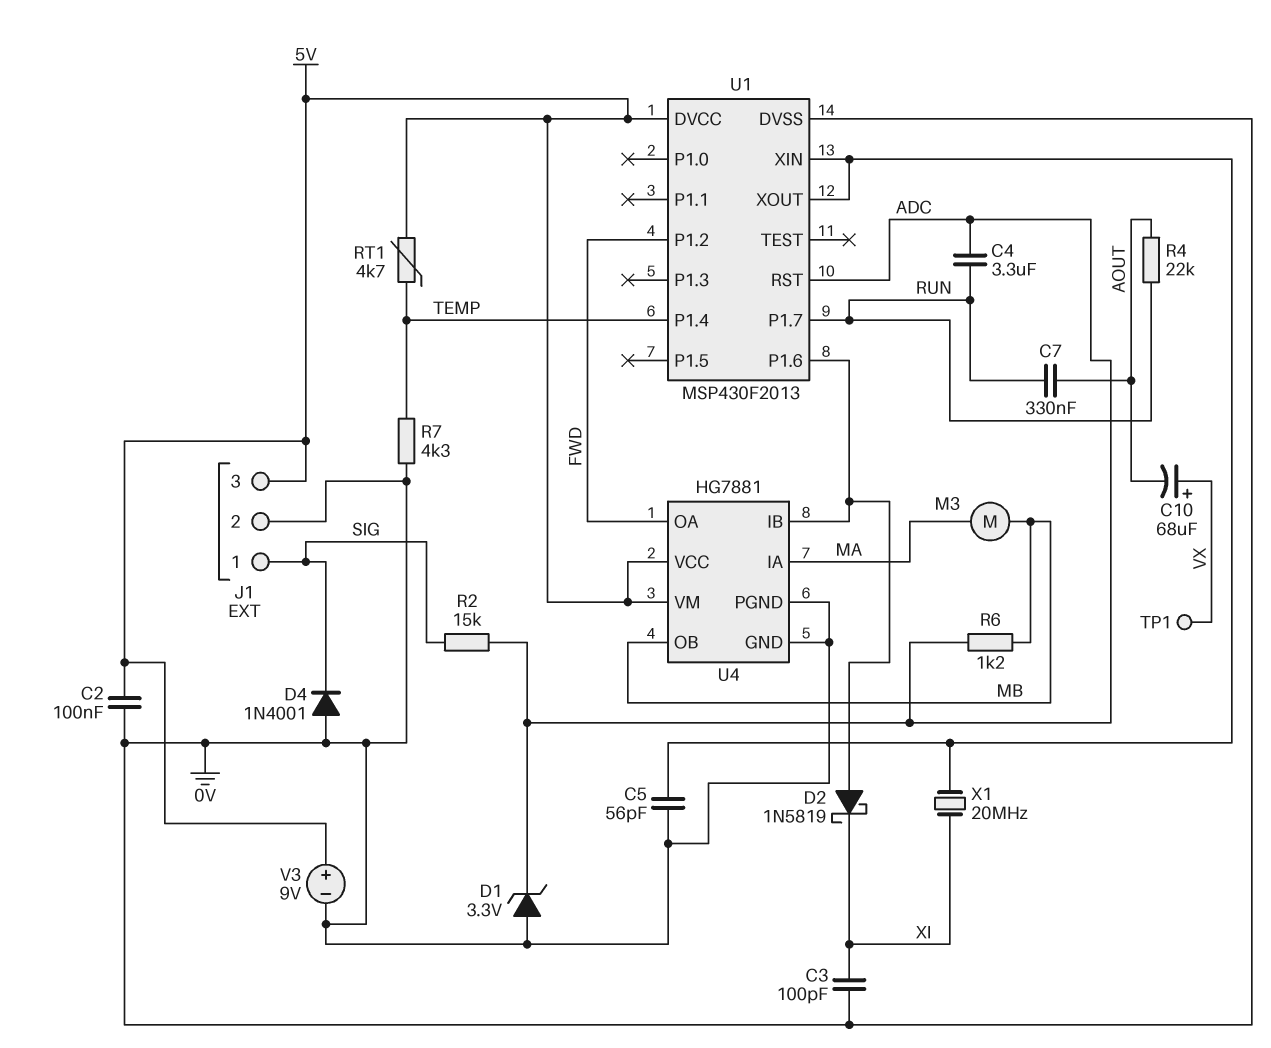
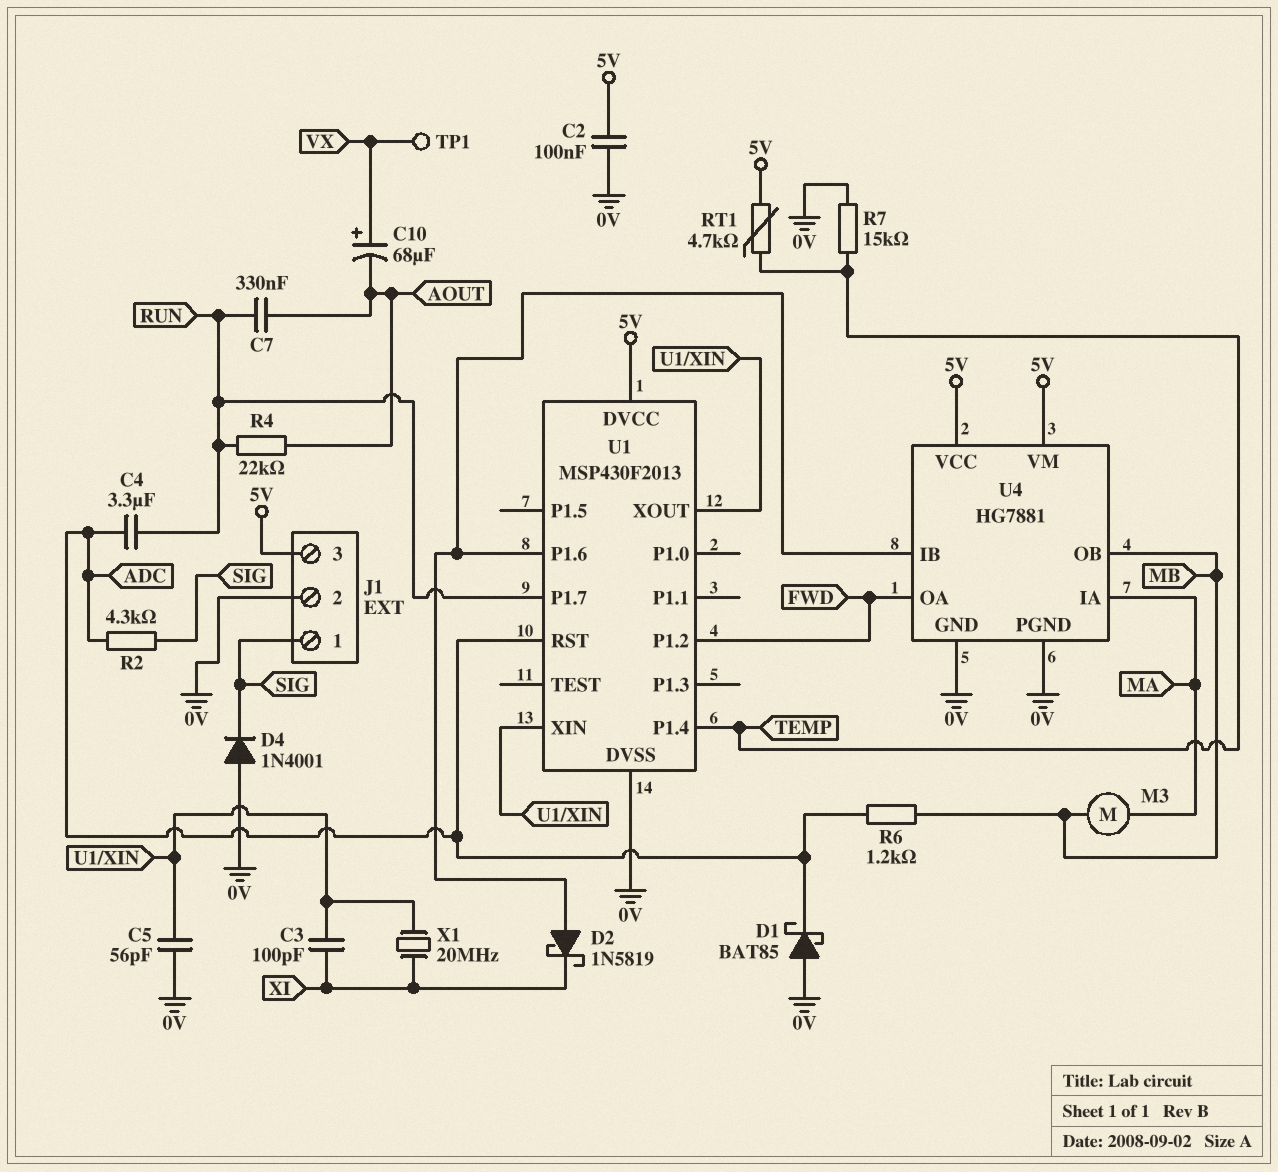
C3: 100pF (0V, XI) -> 100pF (U1/XIN, XI)
D1: zener 3.3V (A 0V, K ADC) -> schottky BAT85 (A 0V, K ADC)
R2: 15k (ADC, SIG) -> 4.3k (ADC, SIG)
R7: 4.3k (0V, TEMP) -> 15k (0V, TEMP)
V3: 9V (plus 5V, minus 0V) -> none

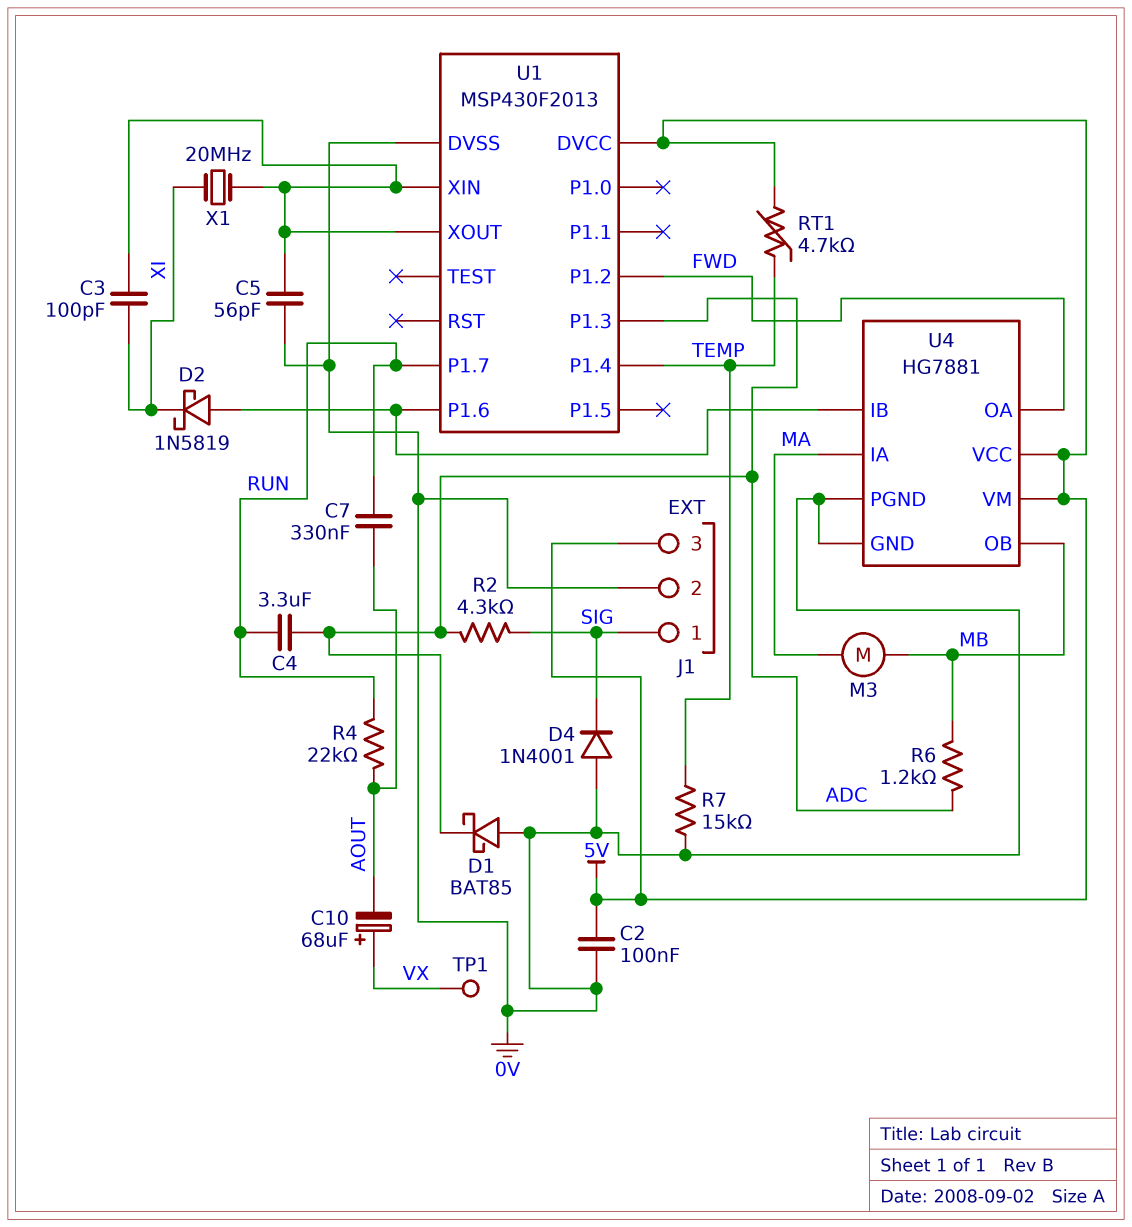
U1 pin P1.3: none -> ADC
U1 pin RST: ADC -> none

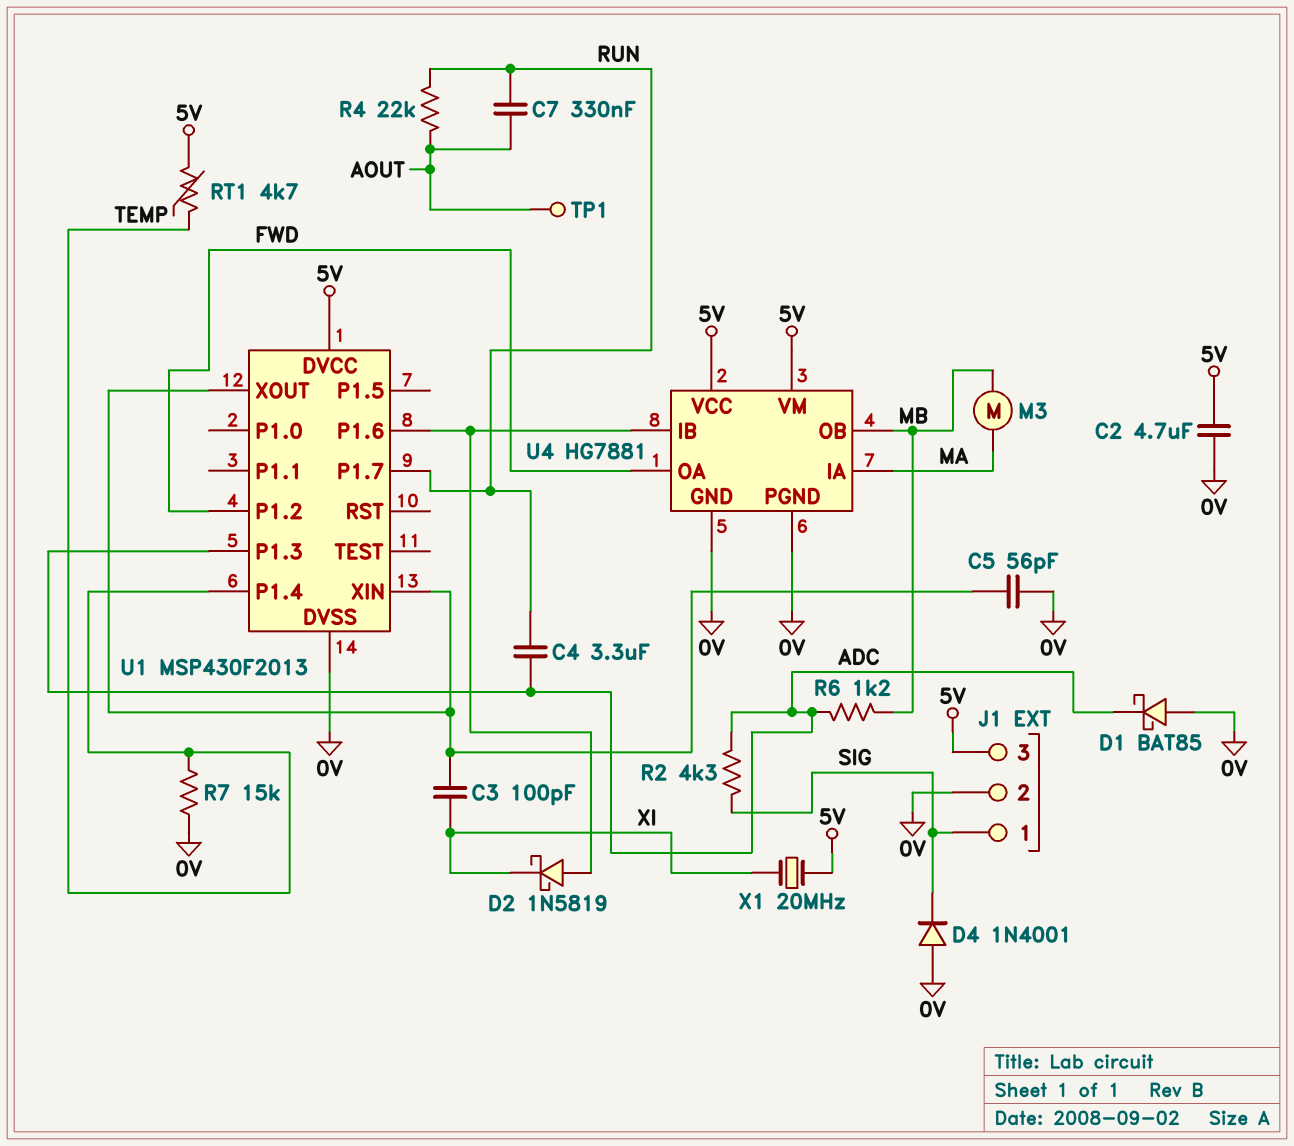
C2: 100nF (0V, 5V) -> 4.7uF (0V, 5V)
C10: 68uF (plus VX, minus AOUT) -> none
TP1: test point (VX) -> test point (AOUT)
X1: 20MHz (U1/XIN, XI) -> 20MHz (5V, XI)

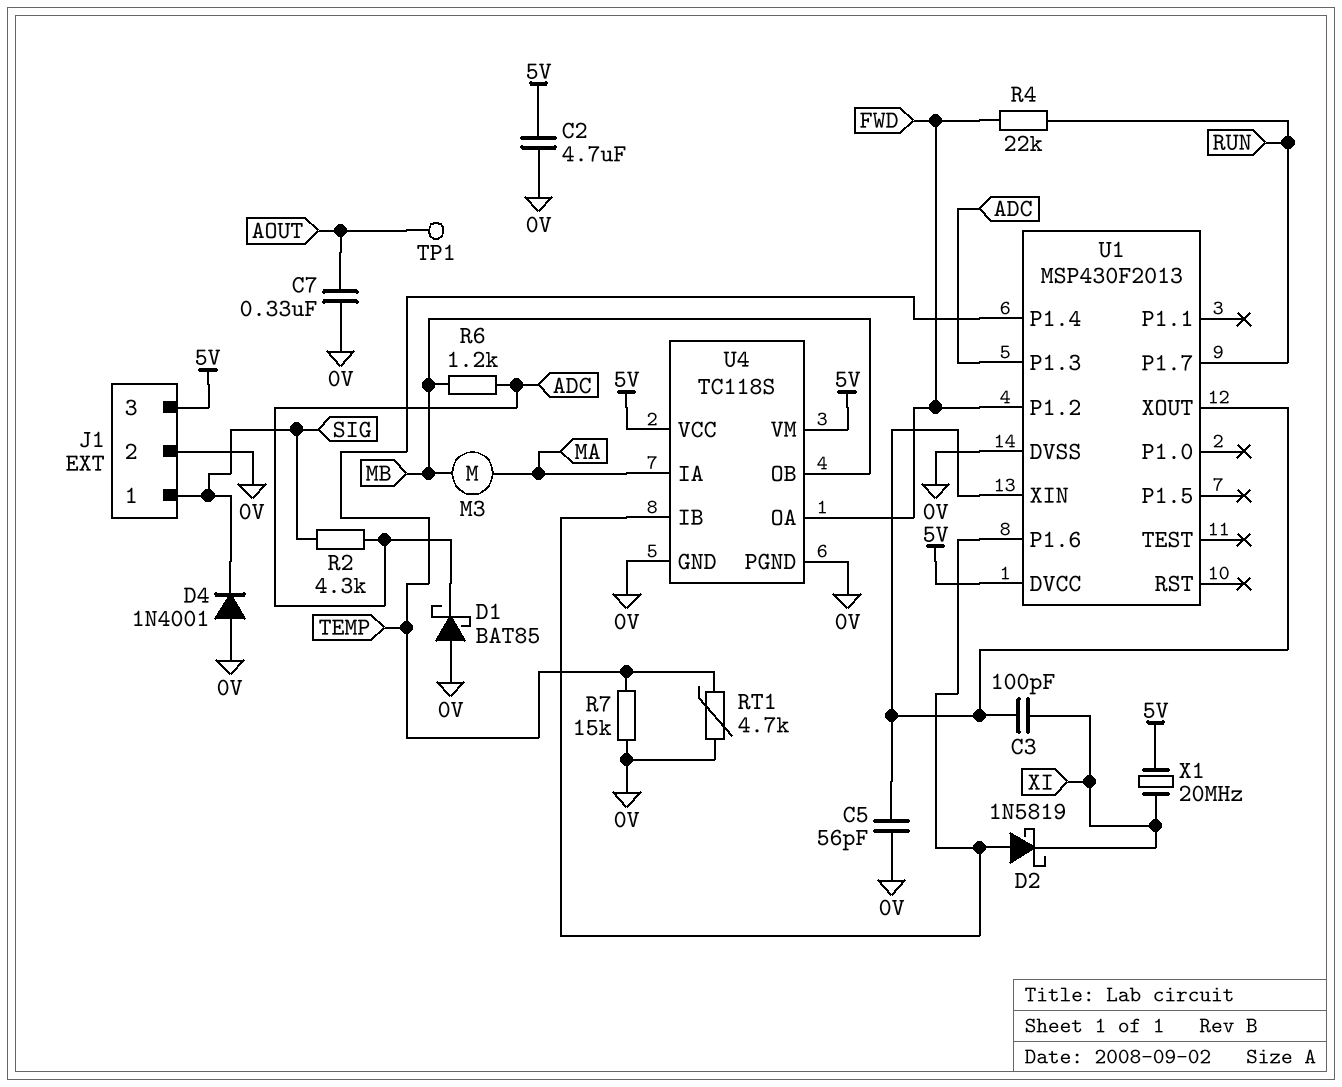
C4: 3.3uF (ADC, RUN) -> none
C7: 330nF (AOUT, RUN) -> 330nF (0V, AOUT)
R4: 22k (AOUT, RUN) -> 22k (FWD, RUN)
RT1: 4.7k (5V, TEMP) -> 4.7k (0V, TEMP)
U4: HG7881 -> TC118S

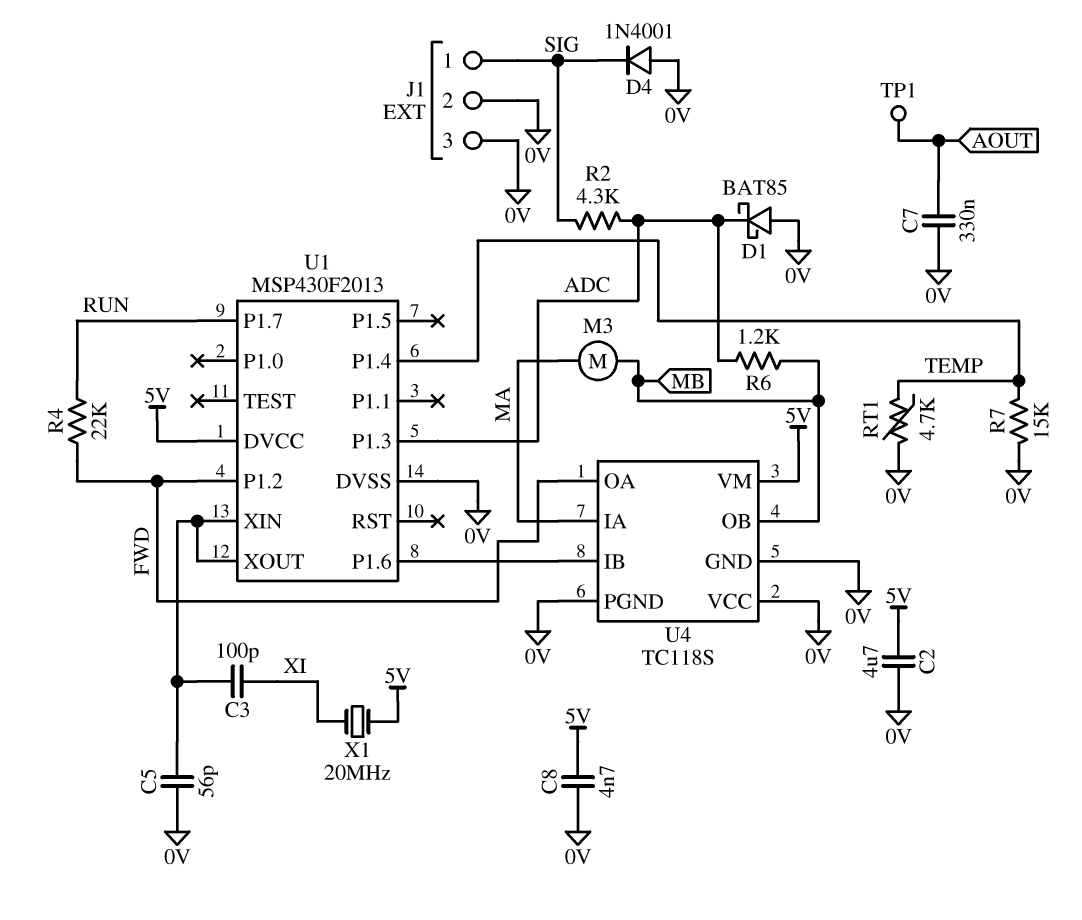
C8: none -> 4.7nF (0V, 5V)
D2: schottky 1N5819 (A U1/P1.6, K XI) -> none
J1 pin 3: 5V -> 0V
U4 pin VCC: 5V -> 0V

